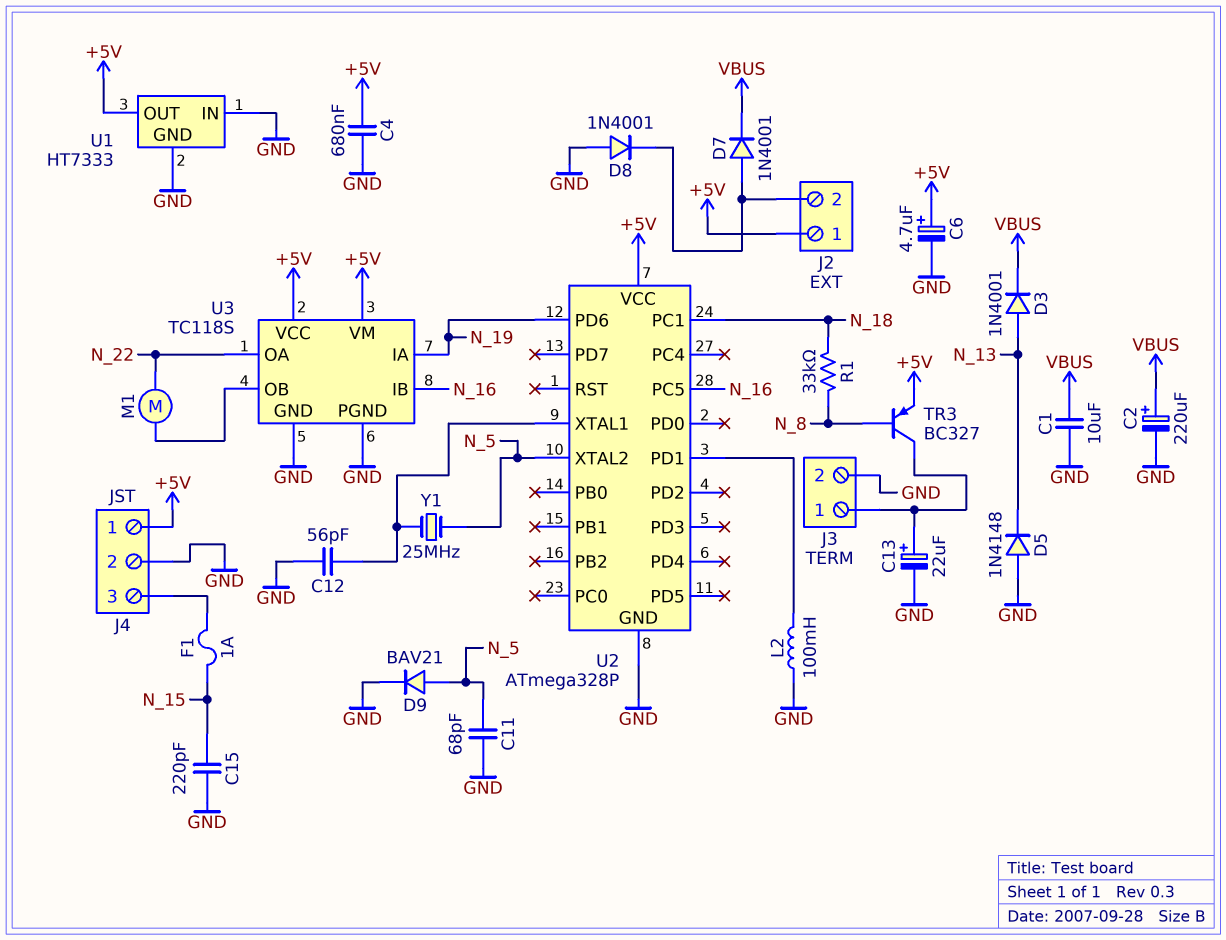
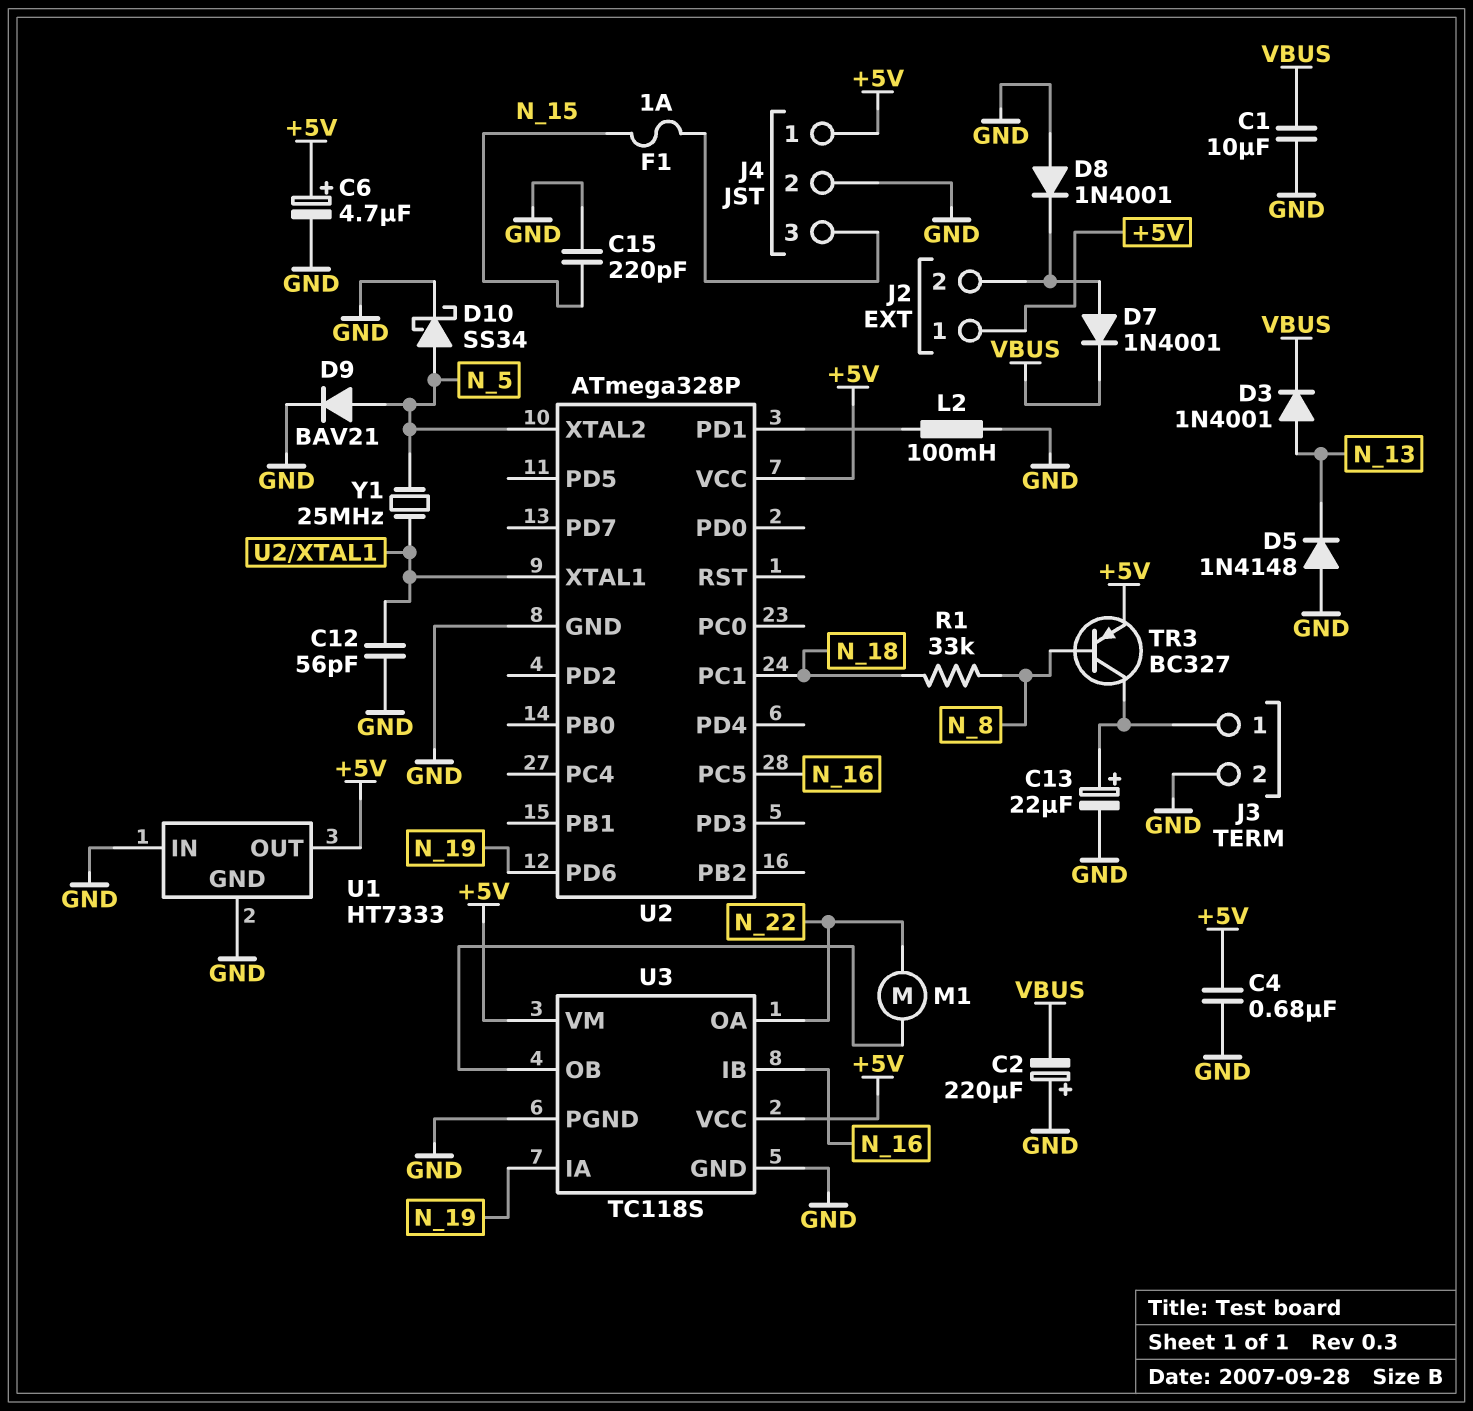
C2: 220uF (plus VBUS, minus GND) -> 220uF (plus GND, minus VBUS)
C11: 68pF (GND, N_5) -> none
D10: none -> schottky SS34 (A N_5, K GND)

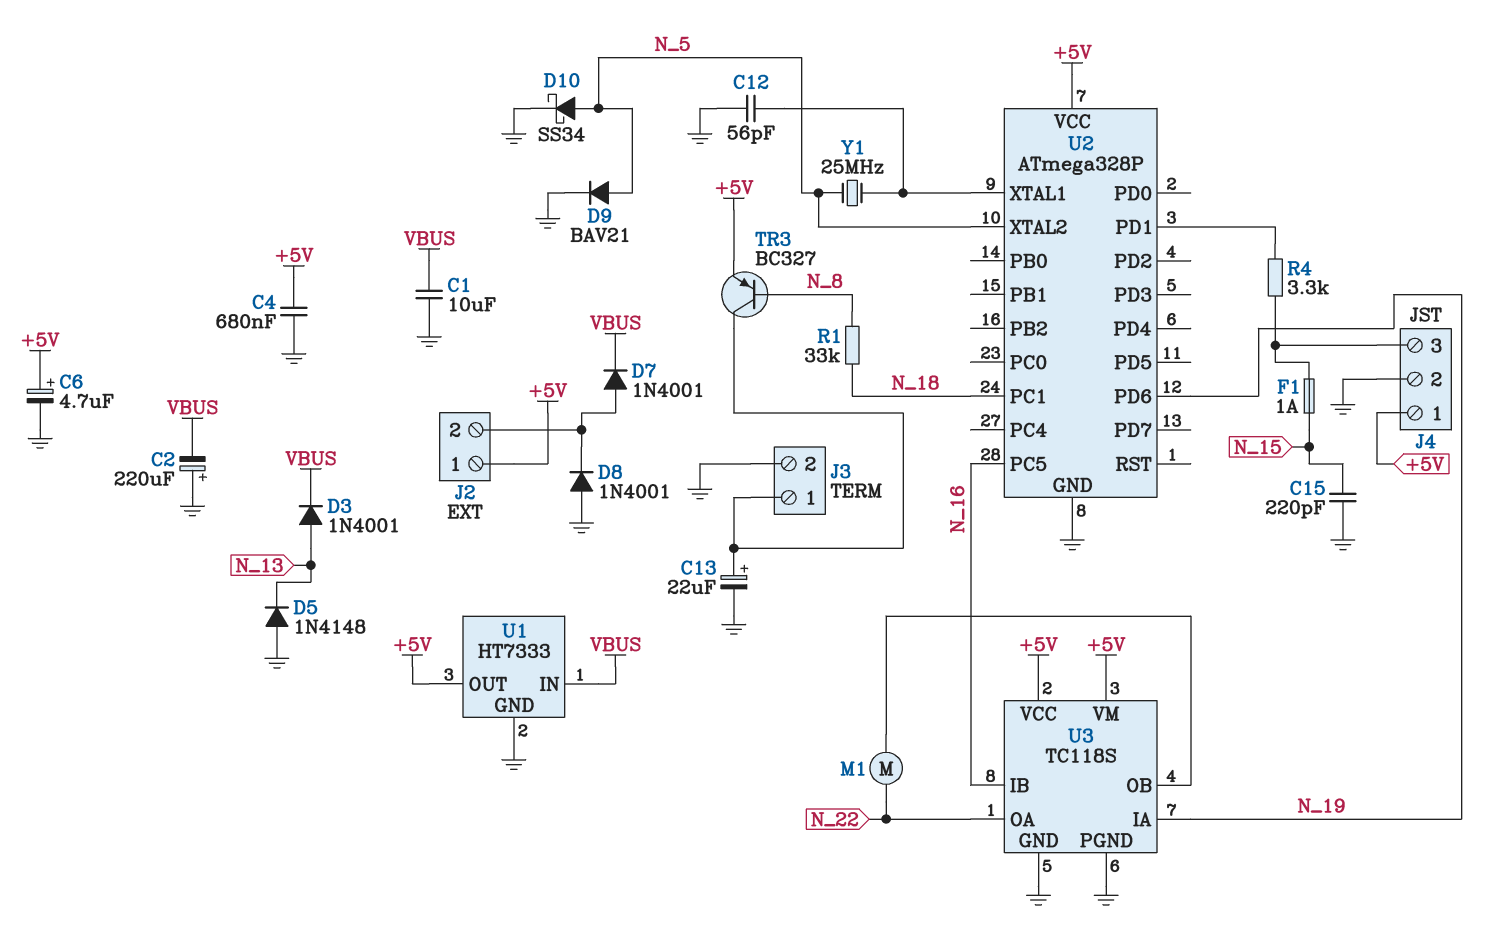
L2: 100mH (GND, U2/PD1) -> none
R4: none -> 3.3k (J4/3, U2/PD1)
U1 pin IN: GND -> VBUS

